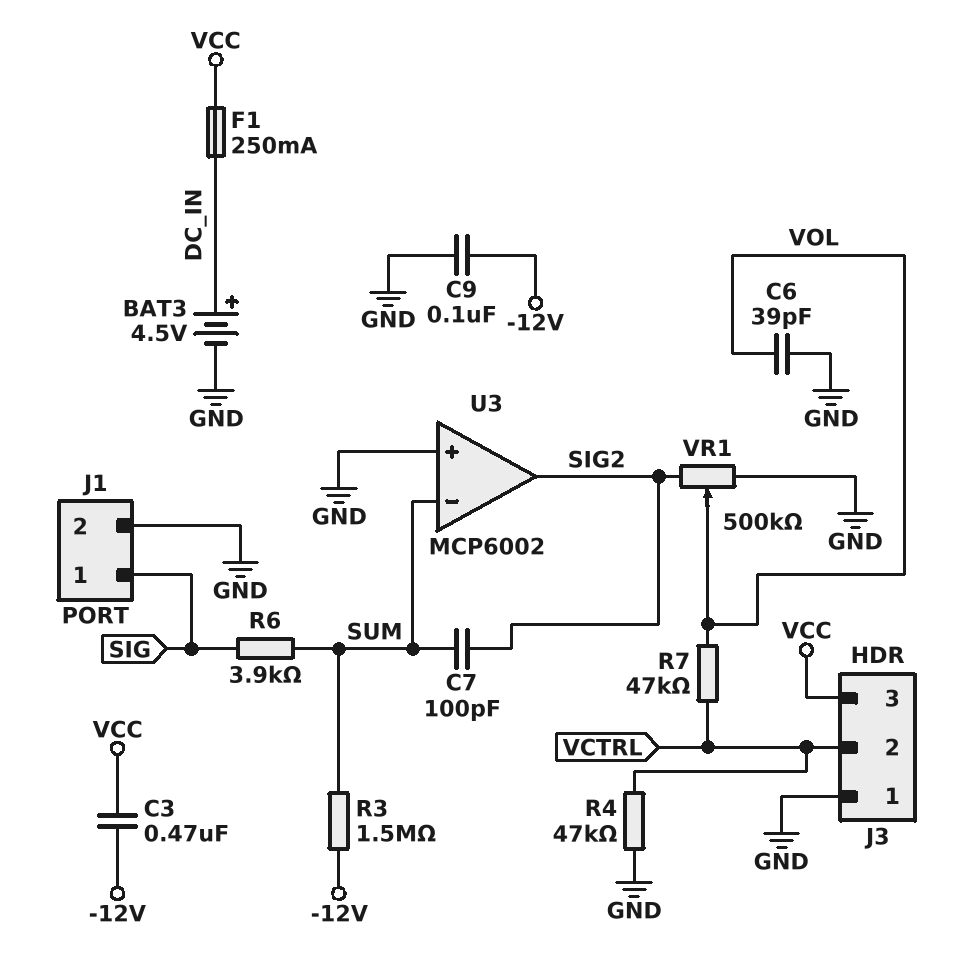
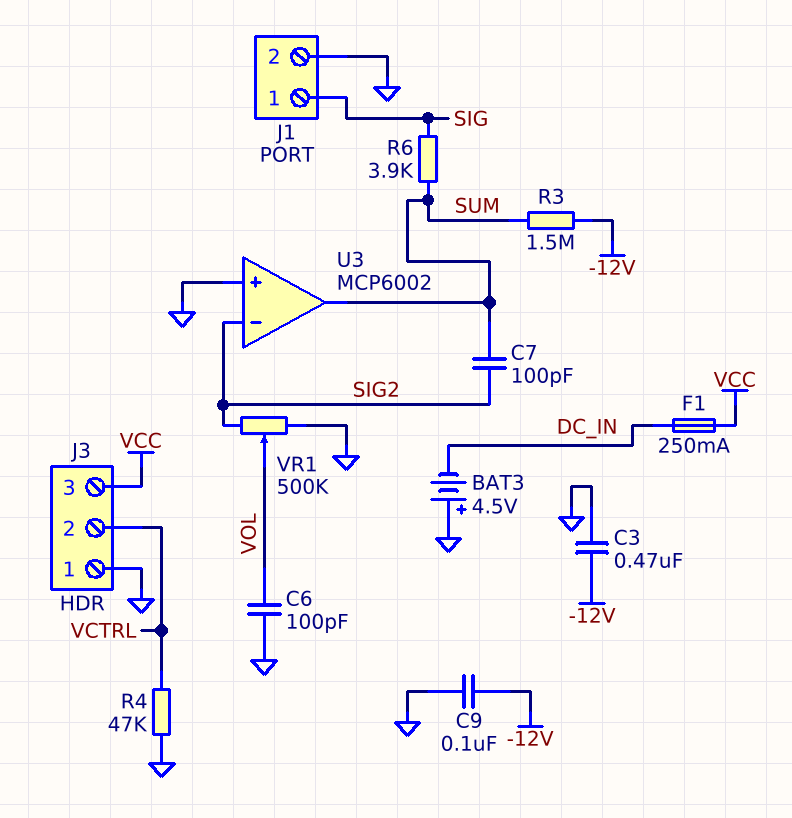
BAT3: 4.5V (plus DC_IN, minus GND) -> 4.5V (plus GND, minus DC_IN)
C3: 470nF (-12V, VCC) -> 470nF (-12V, GND)
C6: 39pF (GND, VOL) -> 100pF (GND, VOL)
R7: 47k (VCTRL, VOL) -> none
U3 pin in-: SUM -> SIG2
U3 pin out: SIG2 -> SUM

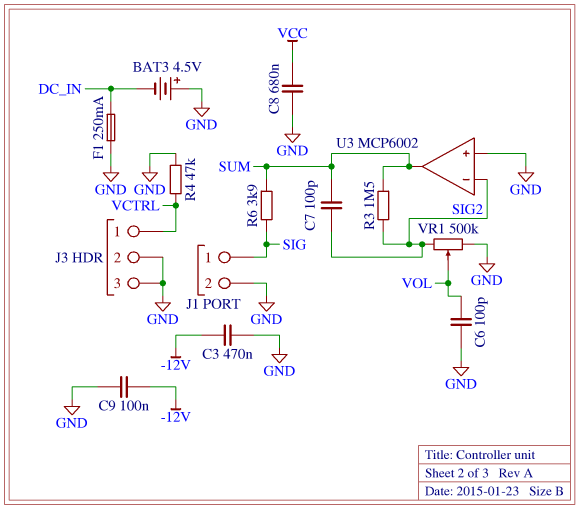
C8: none -> 680nF (GND, VCC)
F1: 250mA (DC_IN, VCC) -> 250mA (DC_IN, GND)
J3 pin 1: GND -> VCTRL
J3 pin 2: VCTRL -> GND
J3 pin 3: VCC -> GND
R3: 1.5M (-12V, SUM) -> 1.5M (SIG2, SUM)

